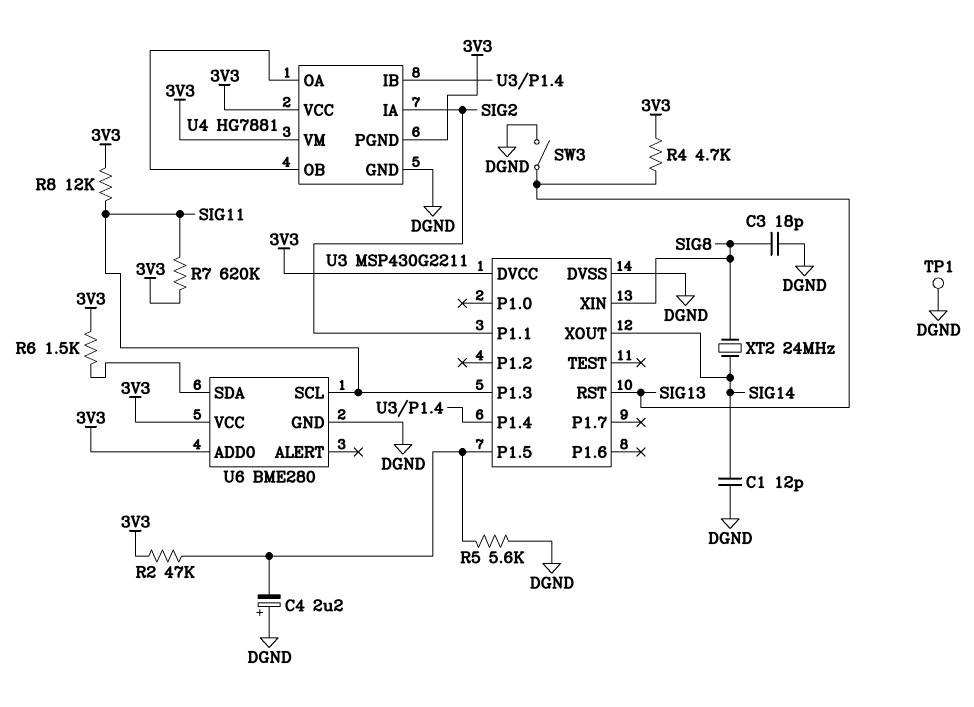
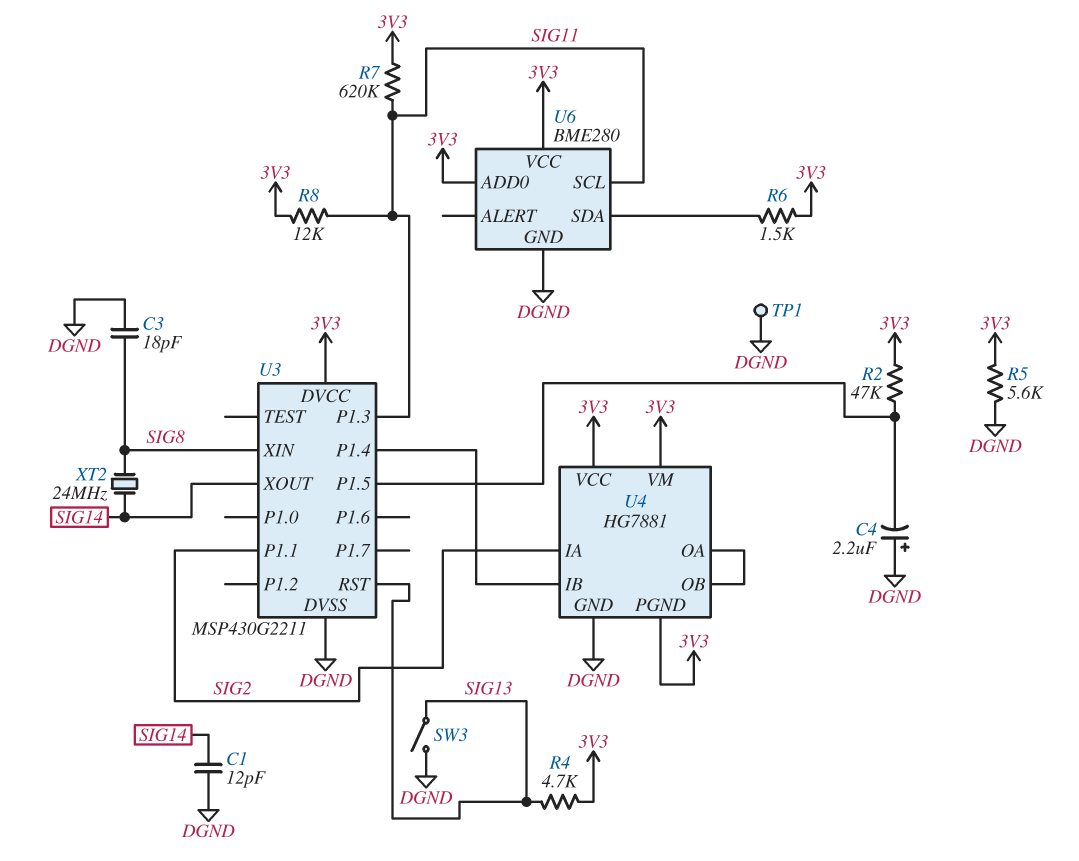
R5: 5.6k (DGND, U3/P1.5) -> 5.6k (3V3, DGND)

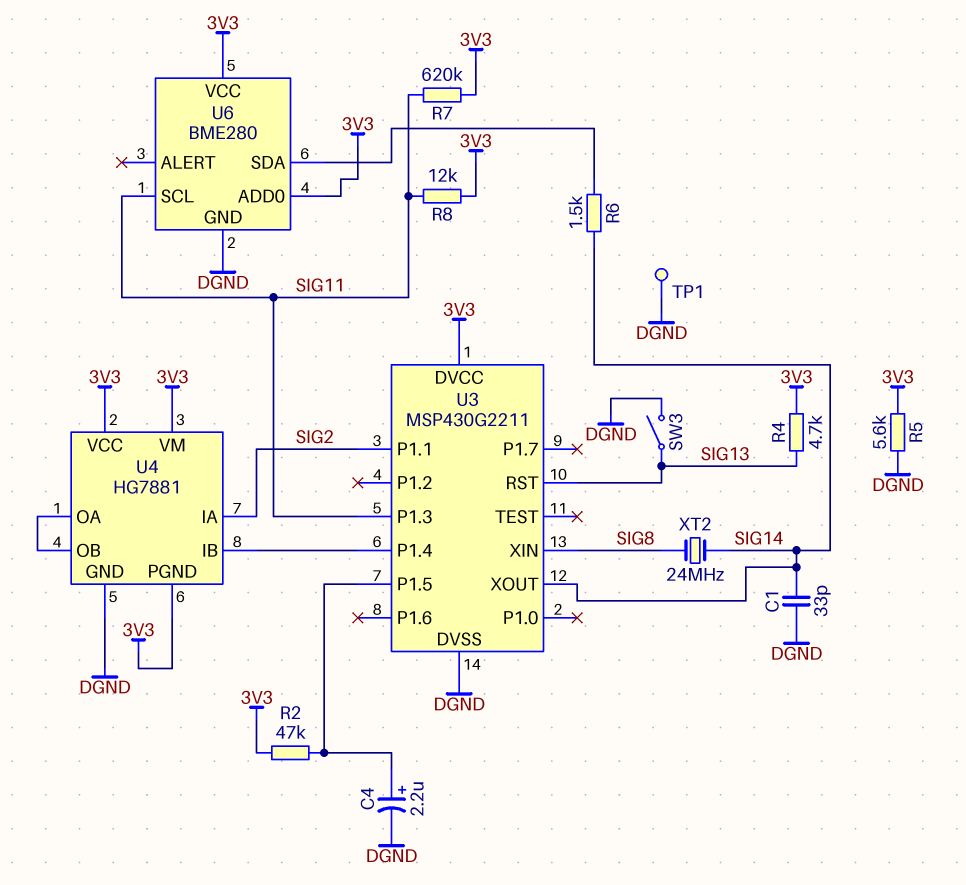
C1: 12pF (DGND, SIG14) -> 33pF (DGND, SIG14)
C3: 18pF (DGND, SIG8) -> none
C4: 2.2uF (plus DGND, minus U3/P1.5) -> 2.2uF (plus U3/P1.5, minus DGND)
R6: 1.5k (3V3, U6/SDA) -> 1.5k (SIG14, U6/SDA)

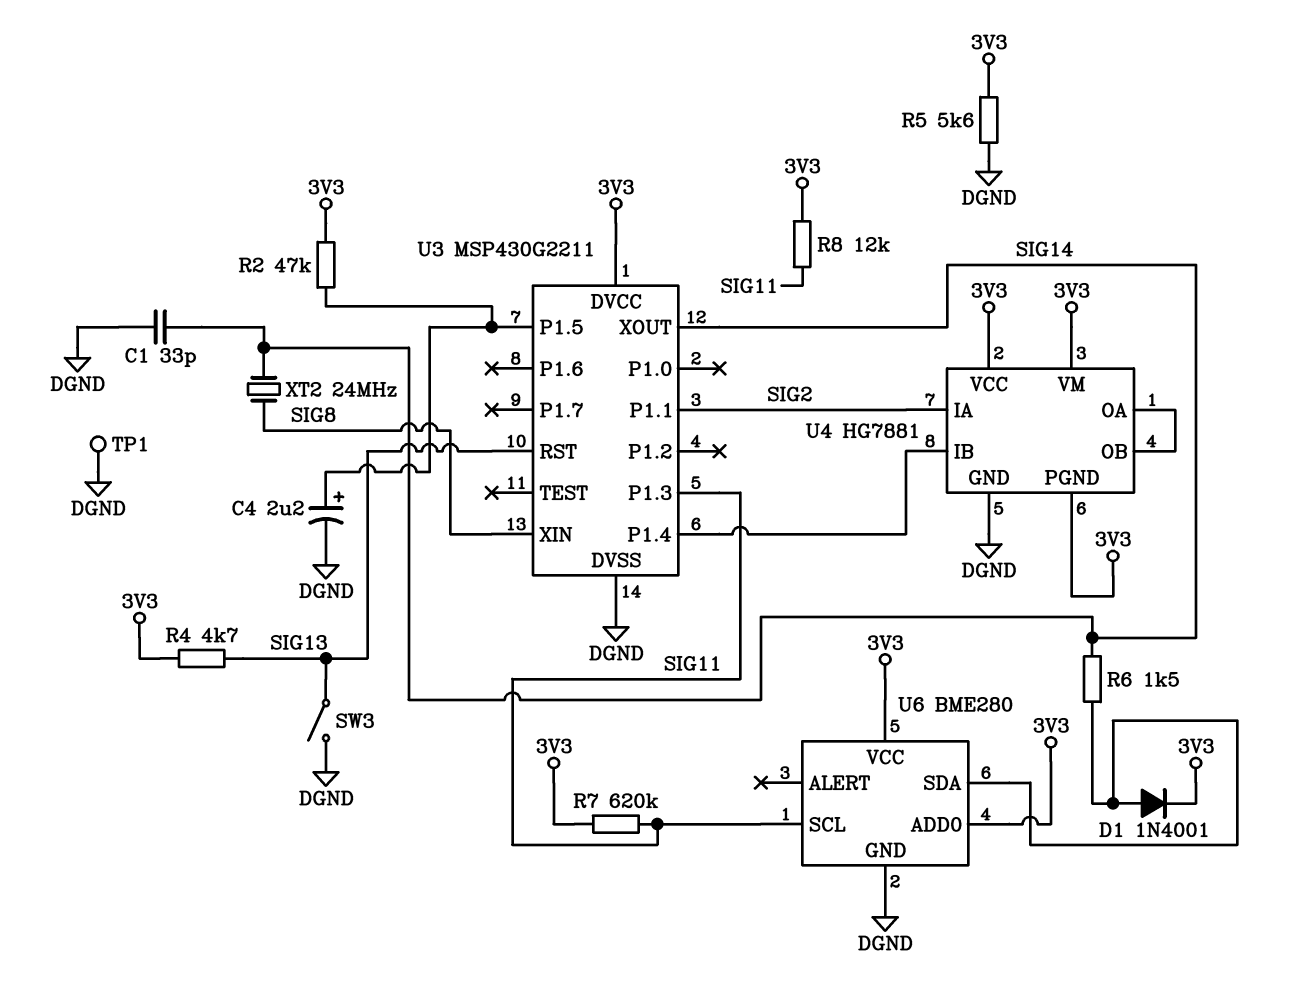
D1: none -> diode 1N4001 (A U6/SDA, K 3V3)

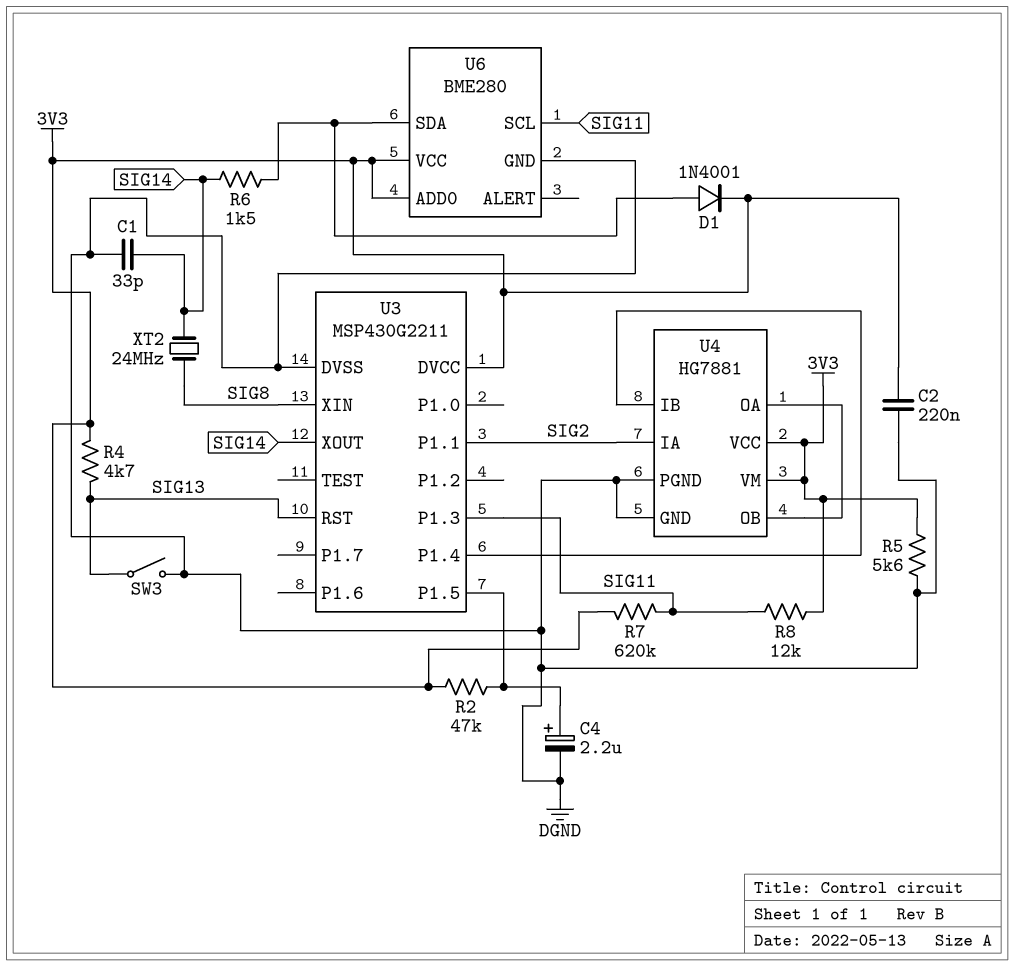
C2: none -> 220nF (3V3, DGND)
TP1: test point (DGND) -> none
U4 pin PGND: 3V3 -> DGND

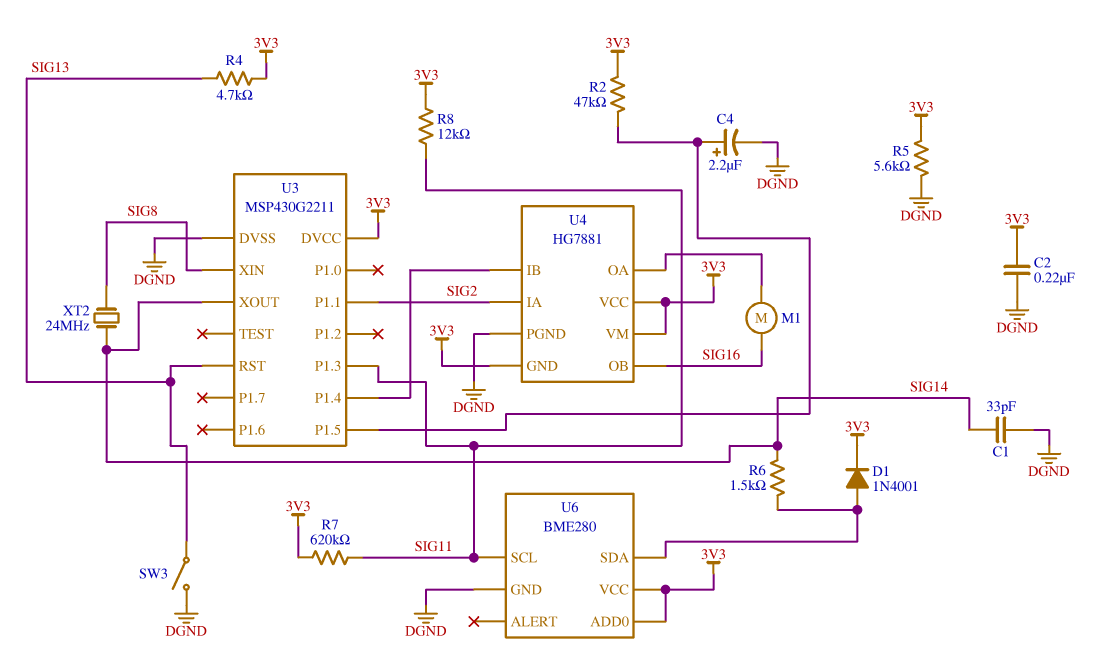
M1: none -> motor (SIG16, U4/OA)
U4 pin GND: DGND -> 3V3
U4 pin OB: U4/OA -> SIG16

